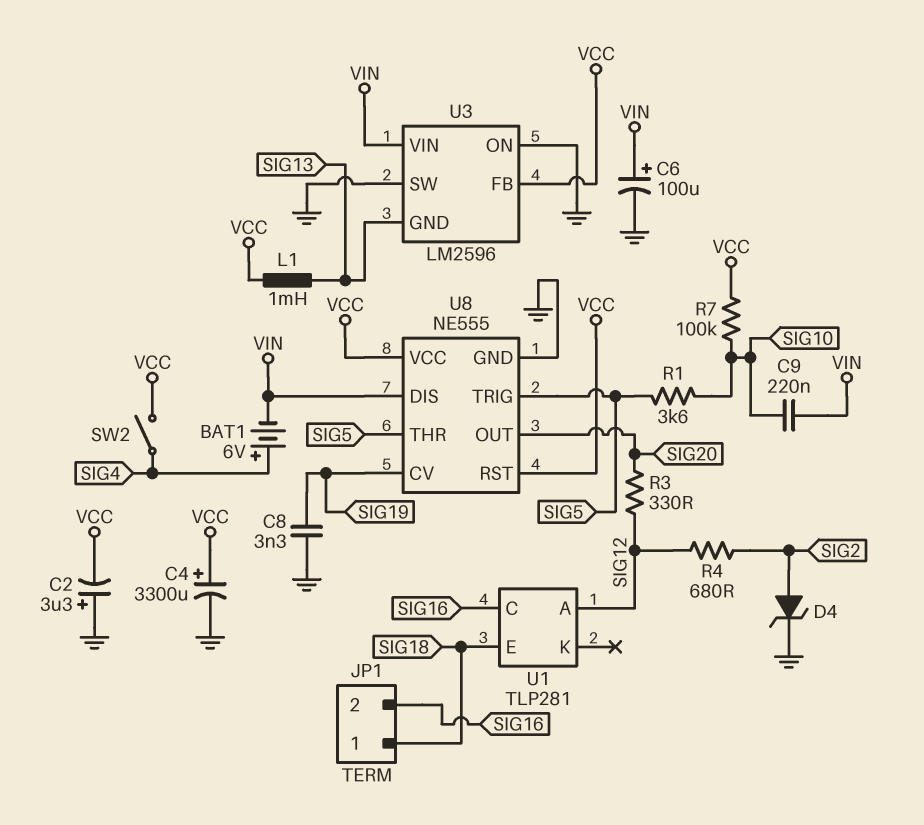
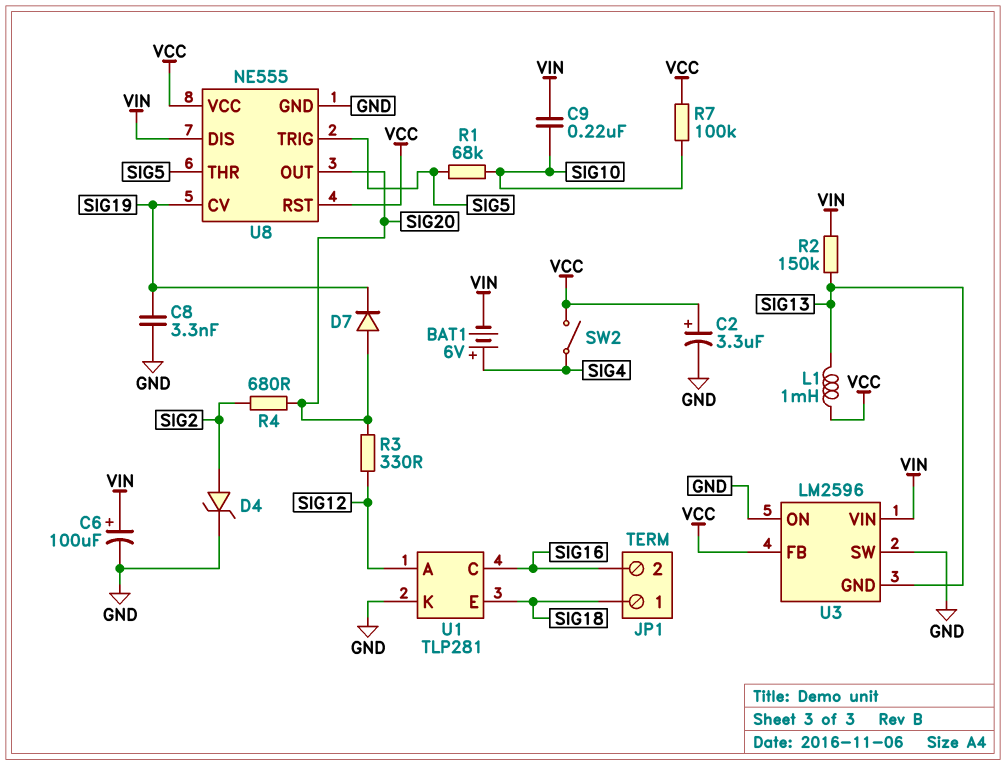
C2: 3.3uF (plus GND, minus VCC) -> 3.3uF (plus VCC, minus GND)
C4: 3300uF (plus VCC, minus GND) -> none
D7: none -> diode (A SIG20, K SIG19)
R1: 3.6k (SIG5, SIG10) -> 68k (SIG5, SIG10)
R2: none -> 150k (SIG13, VIN)
R4: 680 (SIG2, SIG12) -> 680 (SIG2, SIG20)
U1 pin K: none -> GND

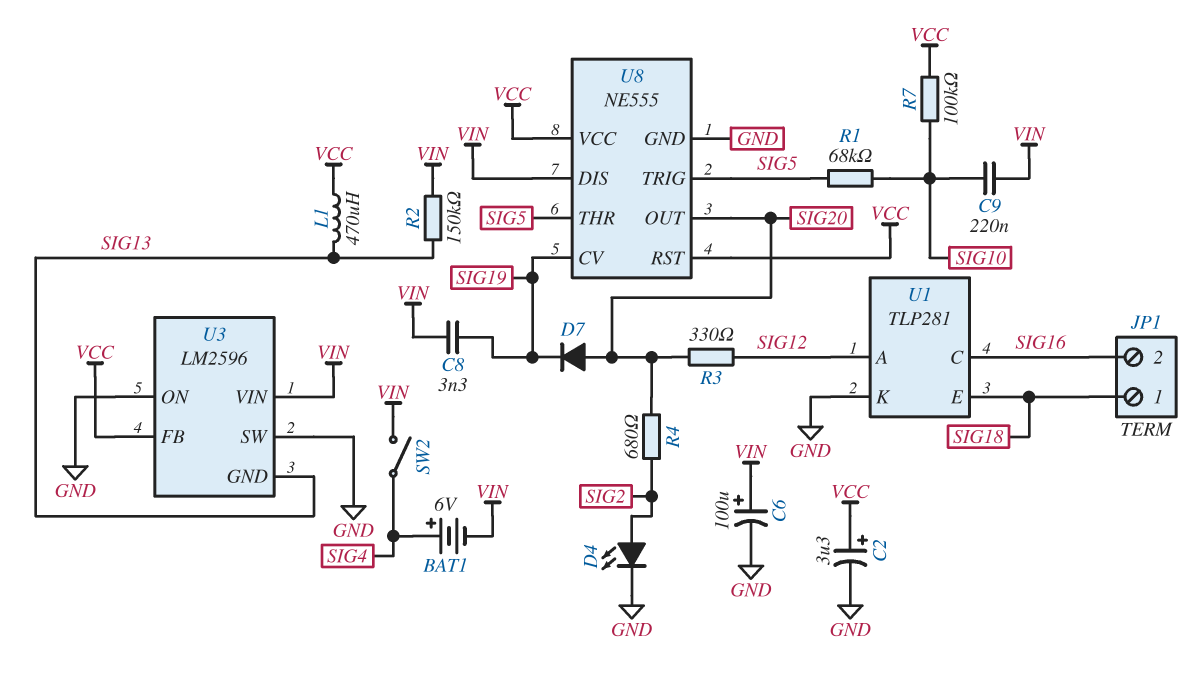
C8: 3.3nF (GND, SIG19) -> 3.3nF (SIG19, VIN)
D4: zener (A SIG2, K GND) -> LED (A SIG2, K GND)
L1: 1mH (SIG13, VCC) -> 470uH (SIG13, VCC)
SW2: switch (SIG4, VCC) -> switch (SIG4, VIN)

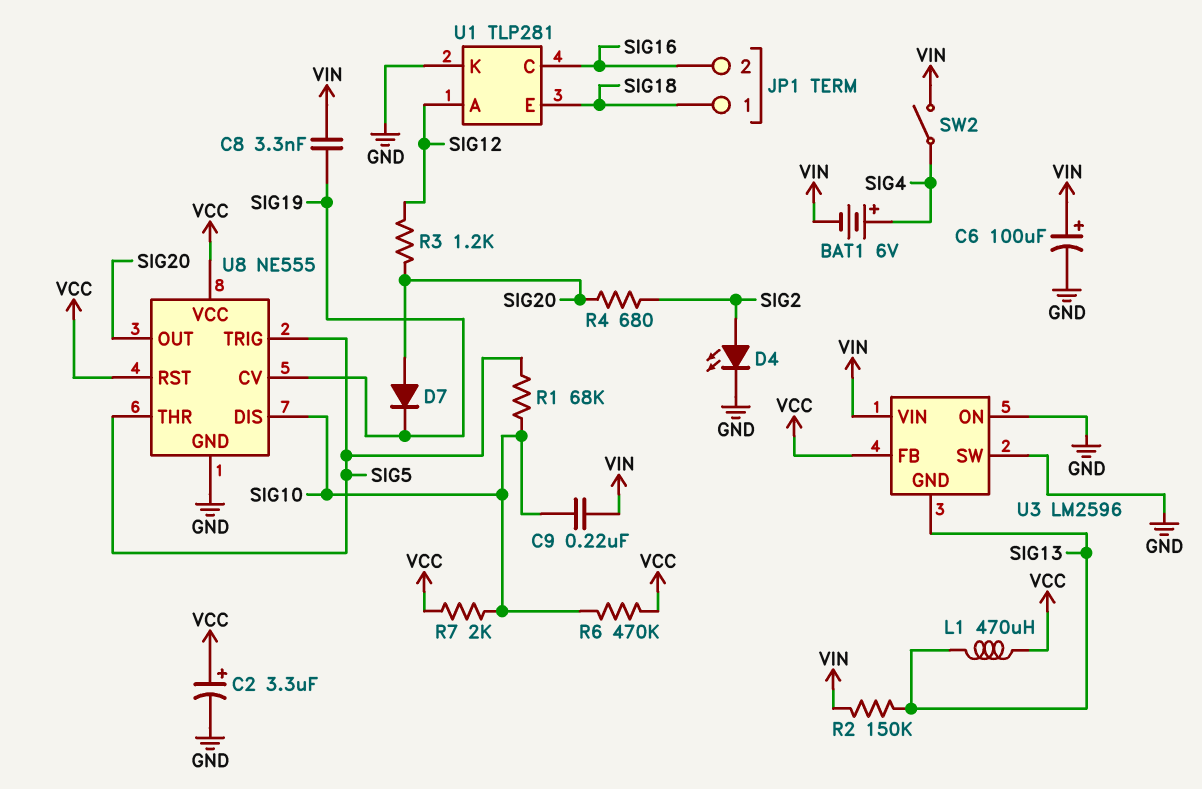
R3: 330 (SIG12, SIG20) -> 1.2k (SIG12, SIG20)
R6: none -> 470k (SIG10, VCC)
R7: 100k (SIG10, VCC) -> 2k (SIG10, VCC)
U8 pin DIS: VIN -> SIG10

